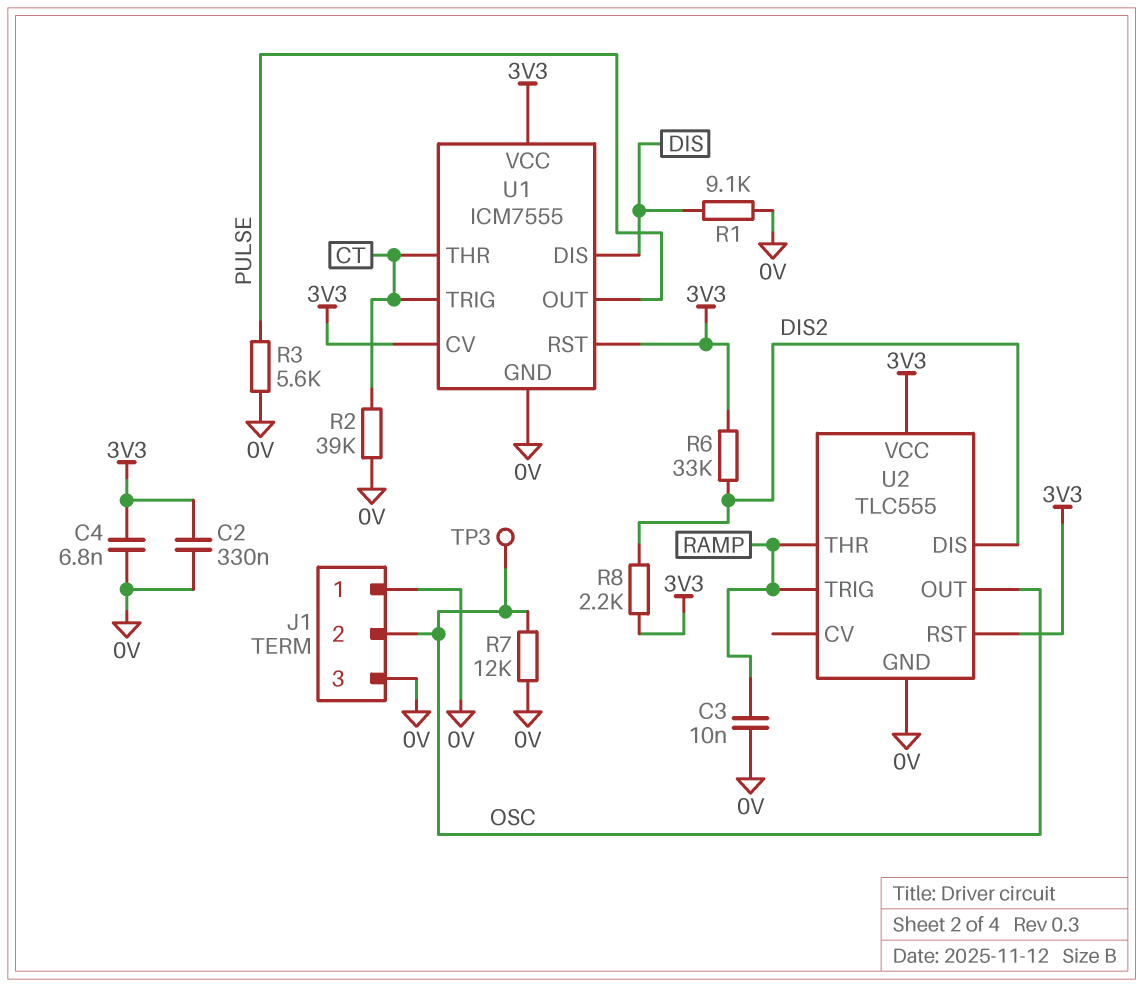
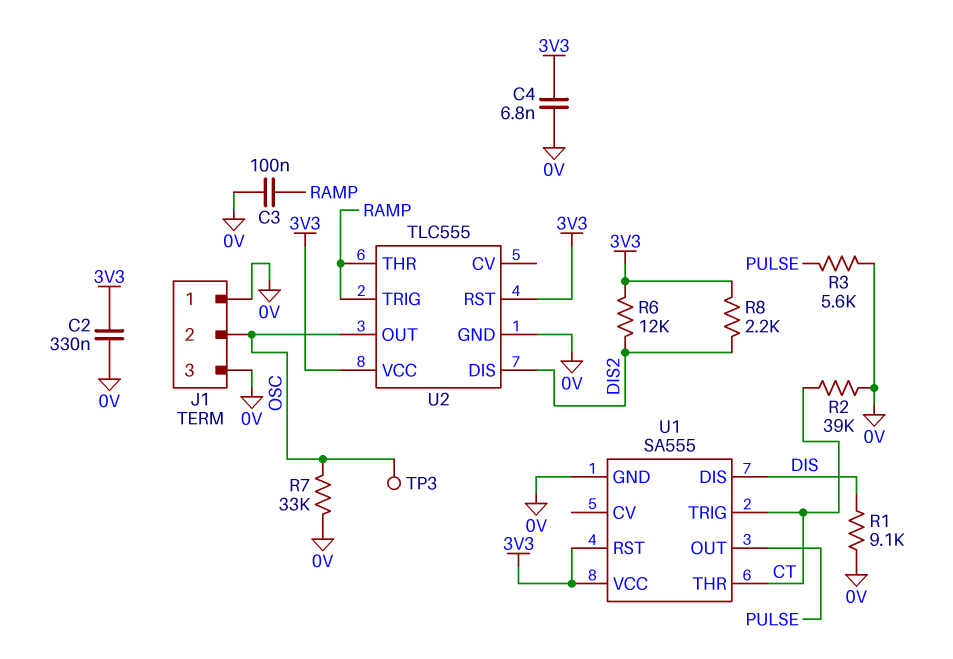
C3: 10nF (0V, RAMP) -> 100nF (0V, RAMP)
R6: 33k (3V3, DIS2) -> 12k (3V3, DIS2)
R7: 12k (0V, OSC) -> 33k (0V, OSC)
U1: ICM7555 -> SA555
U1 pin CV: 3V3 -> none

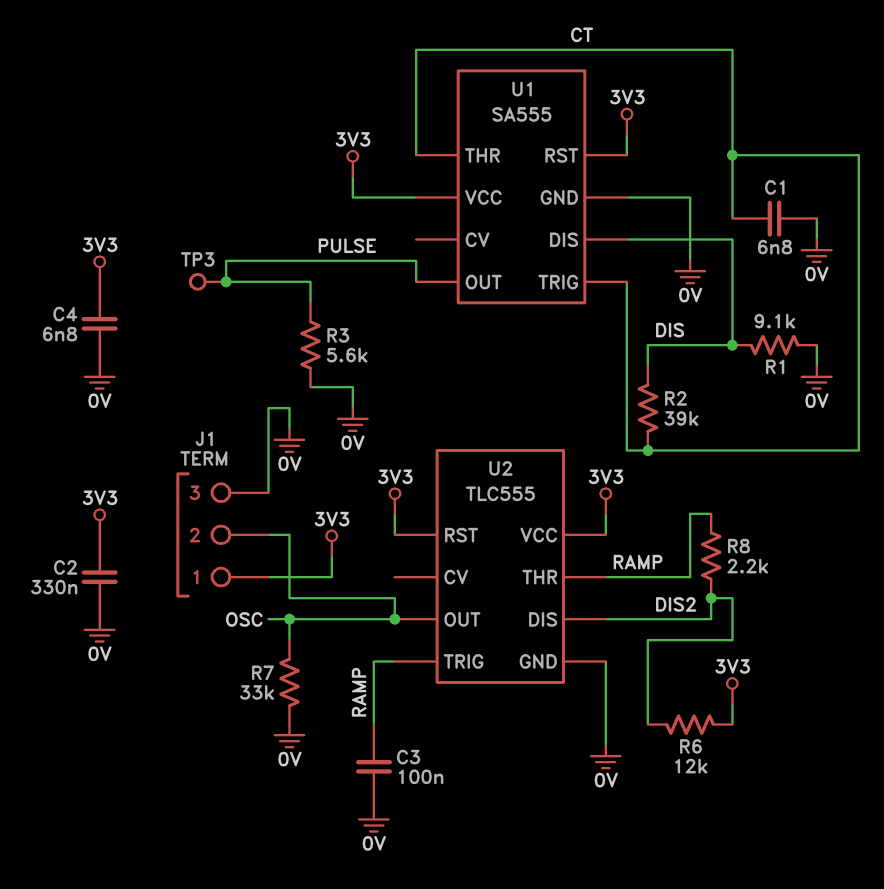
C1: none -> 6.8nF (0V, CT)
J1 pin 1: 0V -> 3V3
R2: 39k (0V, CT) -> 39k (CT, DIS)
R8: 2.2k (3V3, DIS2) -> 2.2k (DIS2, RAMP)
TP3: test point (OSC) -> test point (PULSE)

